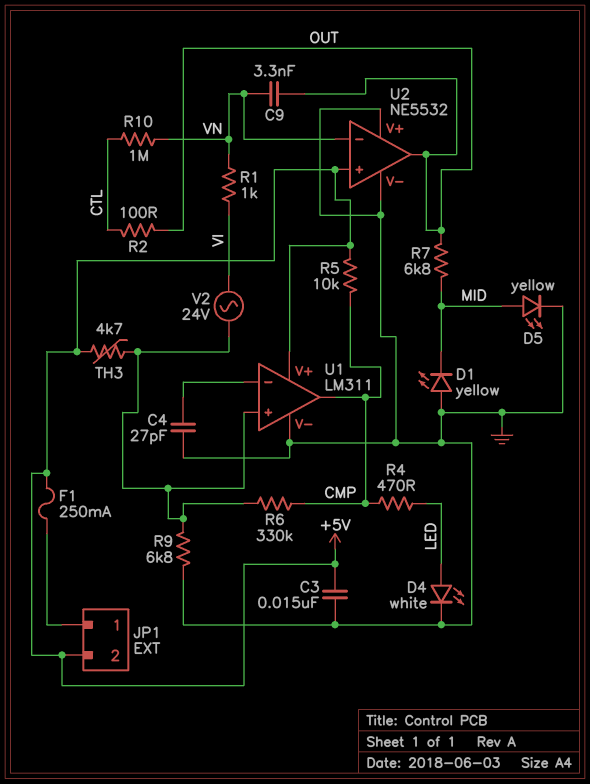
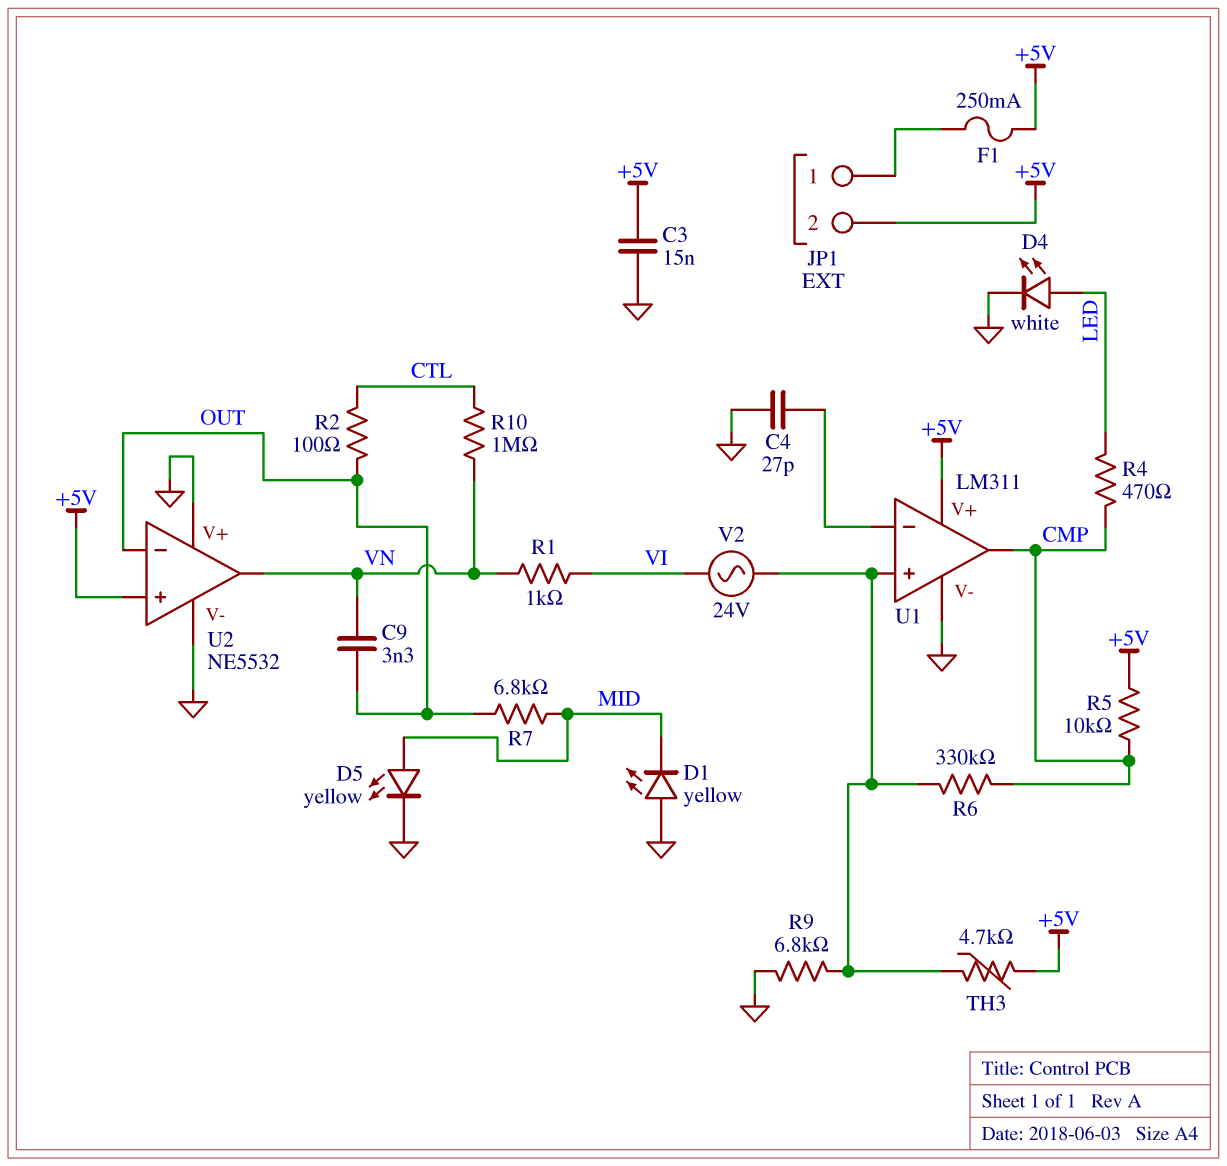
U2 pin in-: VN -> OUT
U2 pin out: OUT -> VN

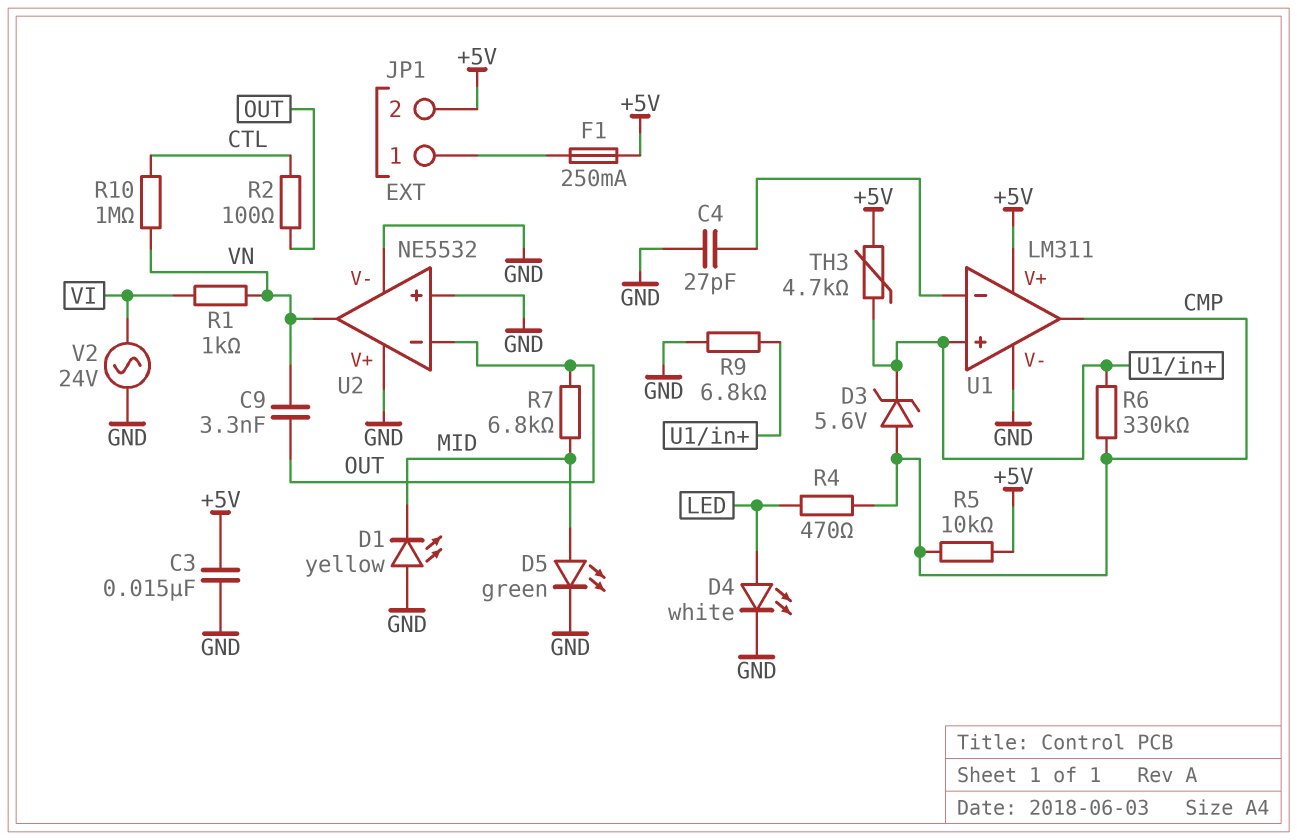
D3: none -> zener 5.6V (A CMP, K U1/in+)
D5: LED yellow (A MID, K GND) -> LED green (A MID, K GND)
U2 pin in+: +5V -> GND
V2: AC 24V (U1/in+, VI) -> AC 24V (GND, VI)

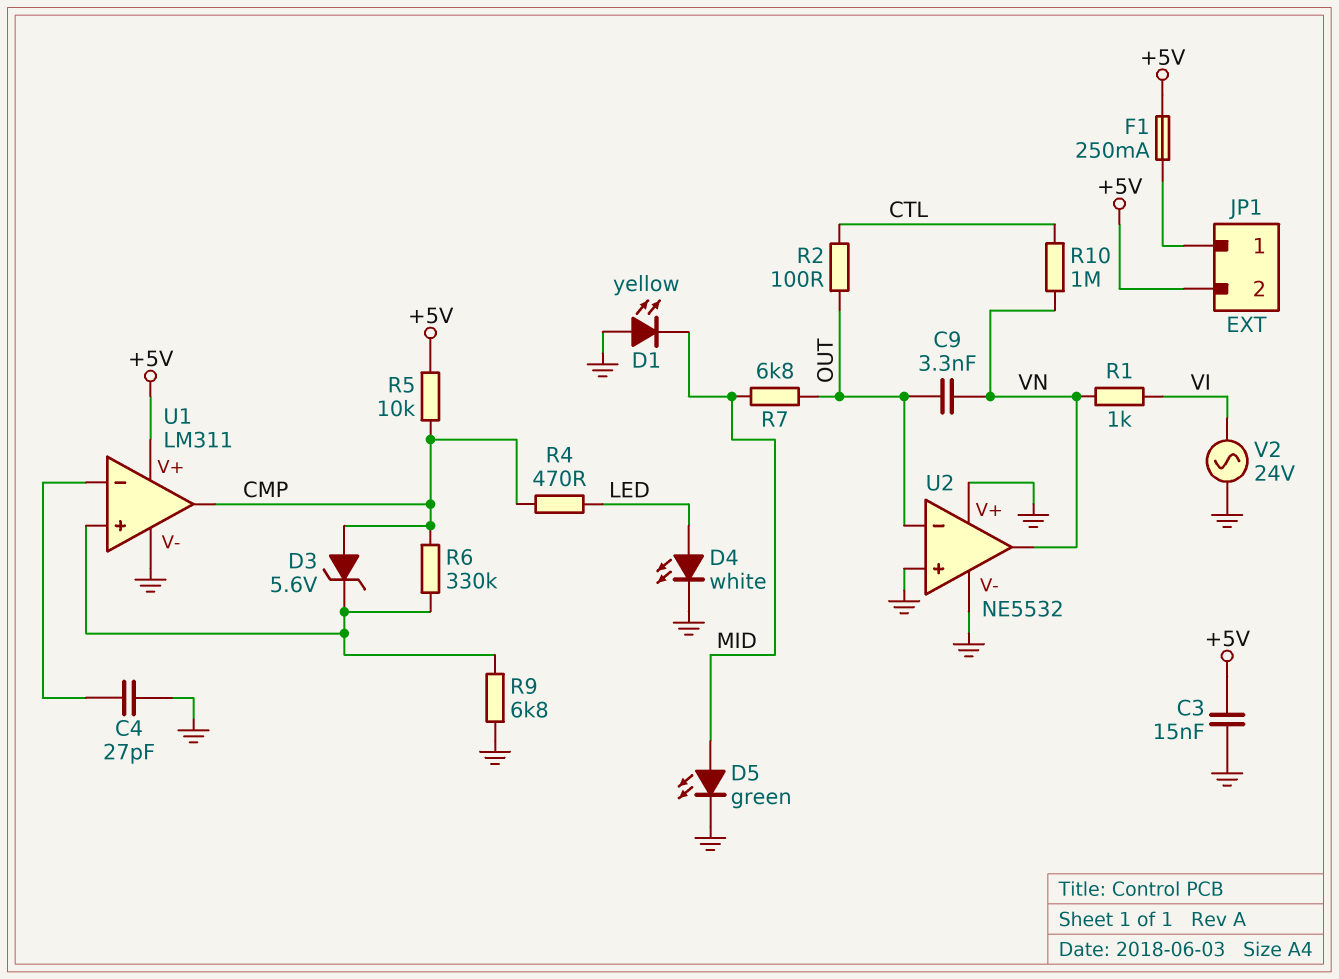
TH3: 4.7k (+5V, U1/in+) -> none

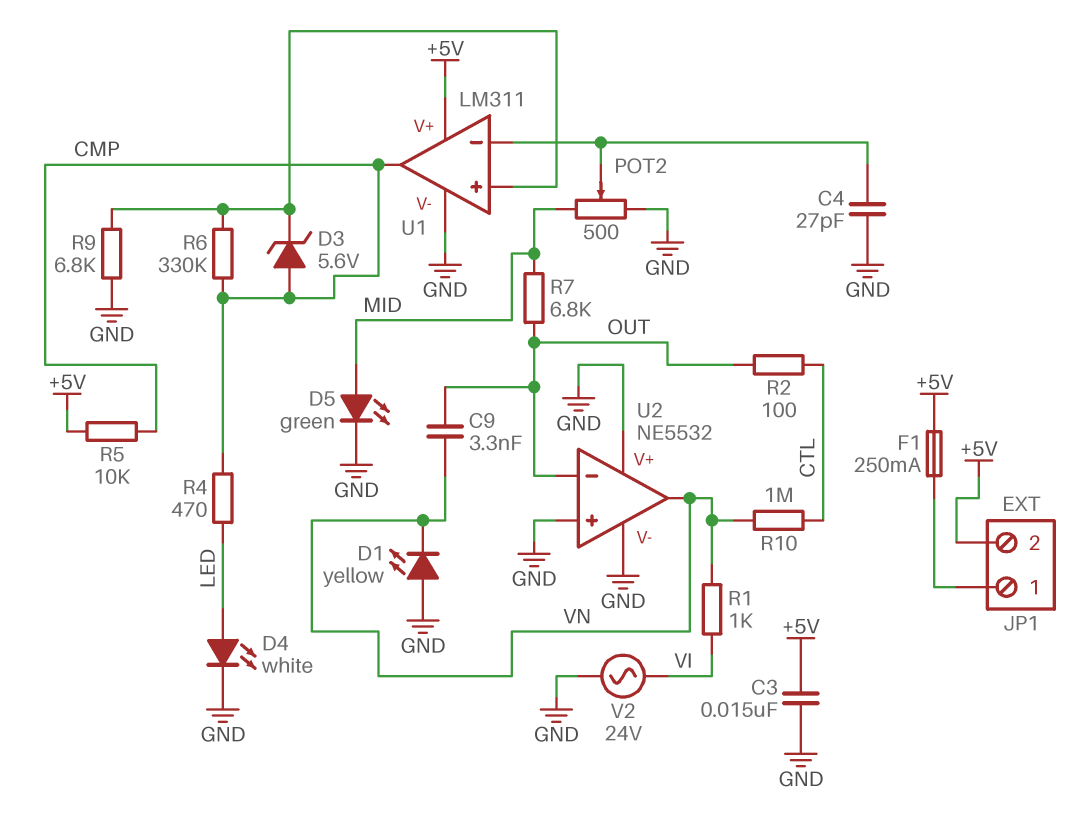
D1: LED yellow (A GND, K MID) -> LED yellow (A GND, K VN)
POT2: none -> 500 (GND, MID, wiper U1/in-)

